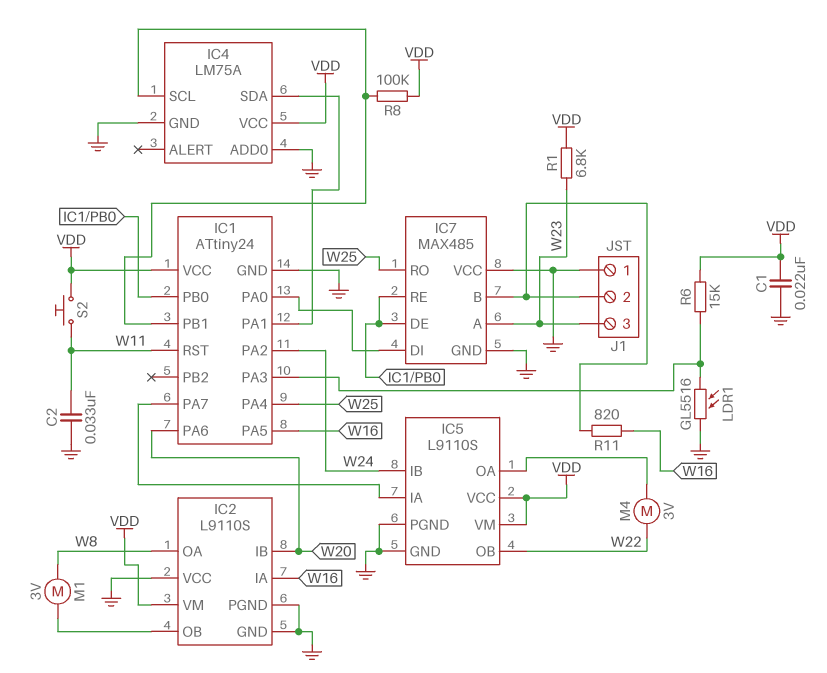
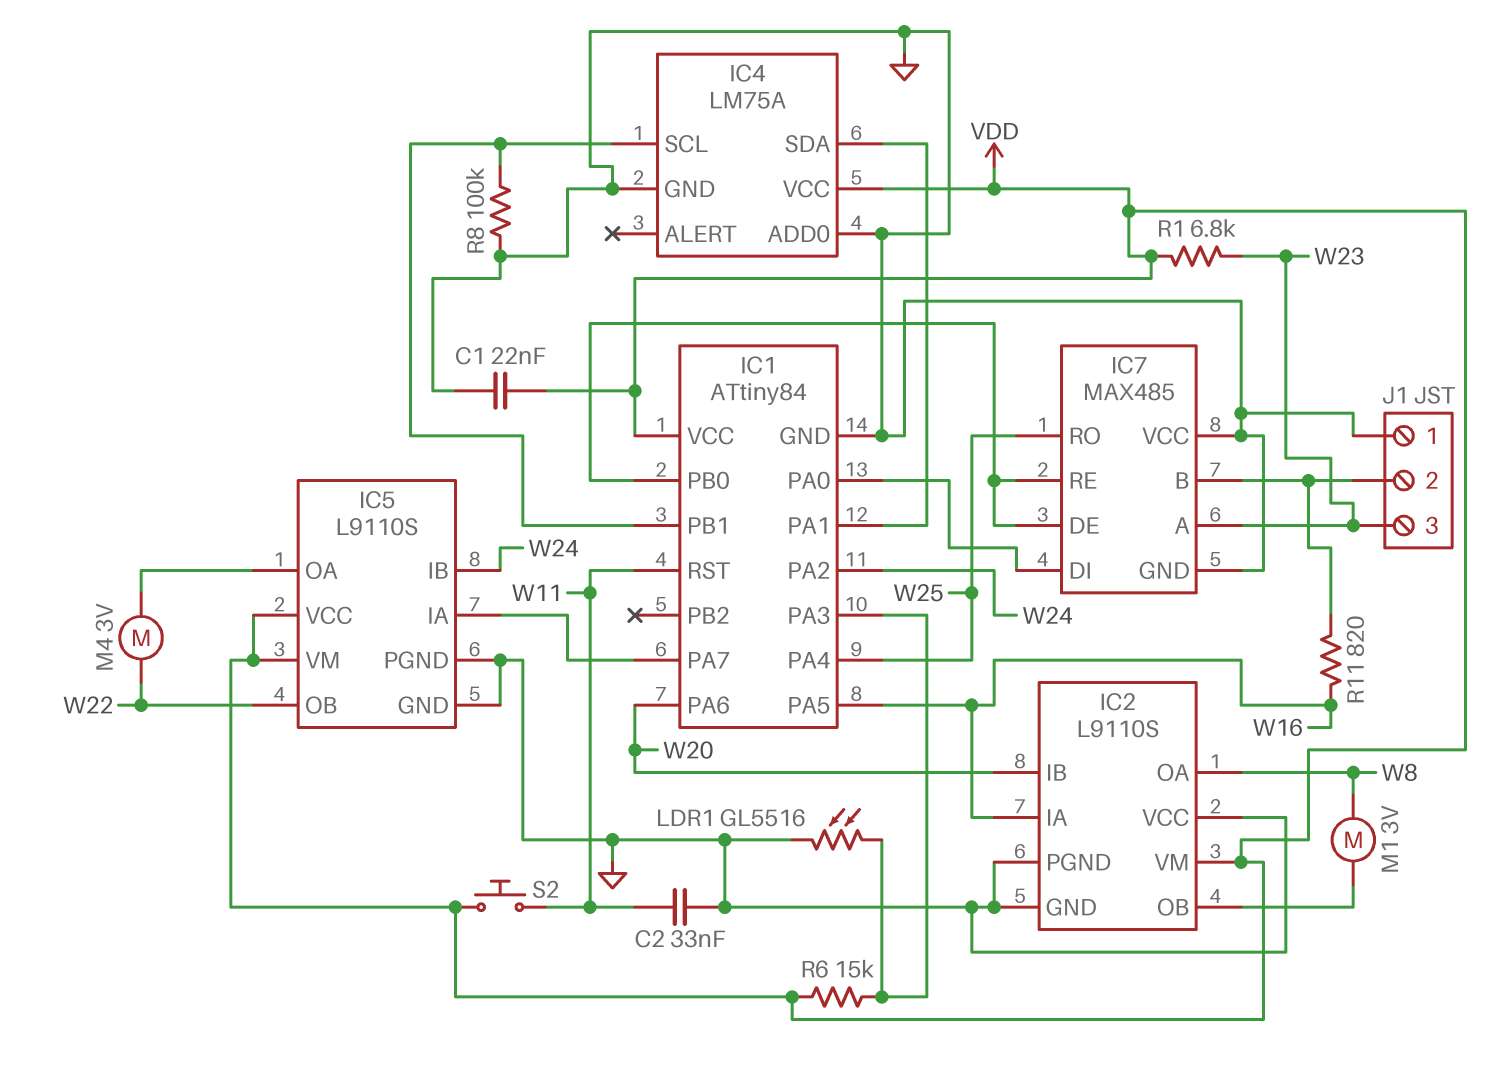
IC1: ATtiny24 -> ATtiny84
R8: 100k (IC1/PB1, VDD) -> 100k (GND, IC1/PB1)

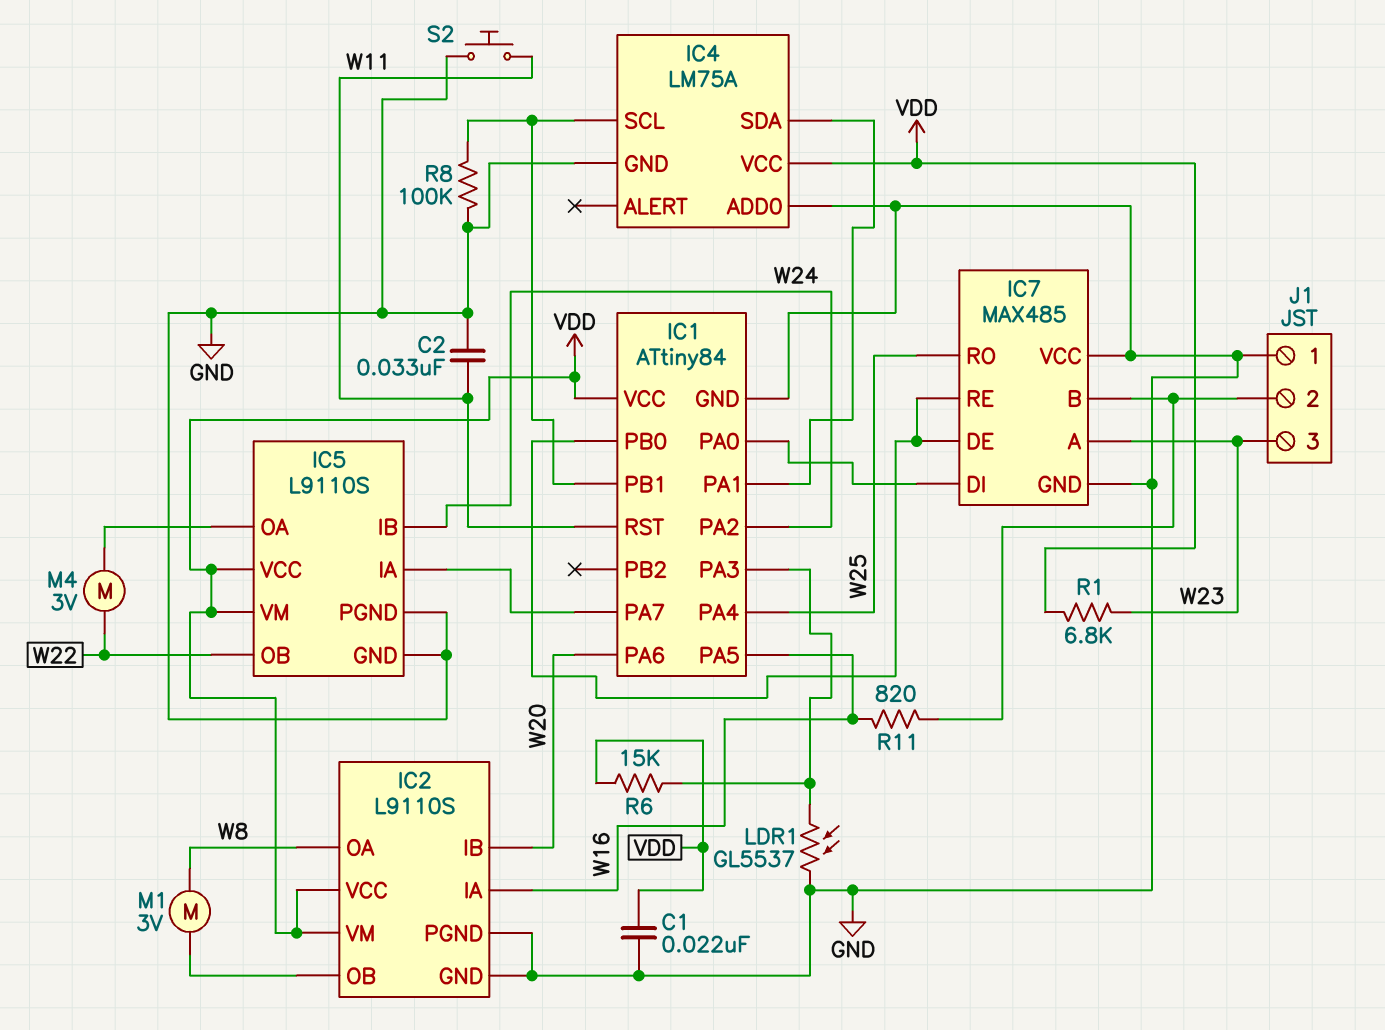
IC2 pin VCC: GND -> VDD
LDR1: GL5516 (GND, IC1/PA3) -> GL5537 (GND, IC1/PA3)
S2: button (VDD, W11) -> button (GND, W11)

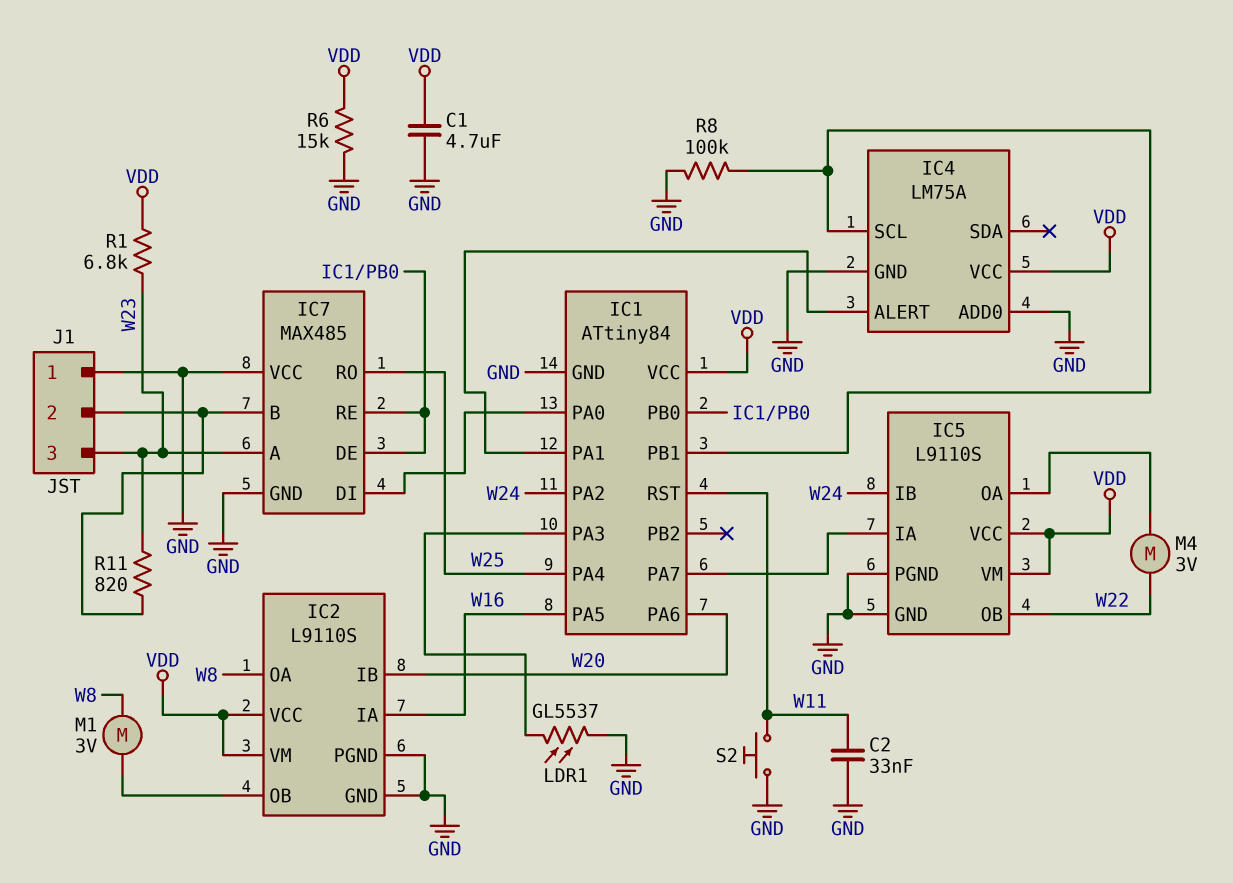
C1: 22nF (GND, VDD) -> 4.7uF (GND, VDD)
IC4 pin ALERT: none -> IC1/PA1
IC4 pin SDA: IC1/PA1 -> none
R6: 15k (IC1/PA3, VDD) -> 15k (GND, VDD)
R11: 820 (IC7/B, W16) -> 820 (IC7/B, W23)

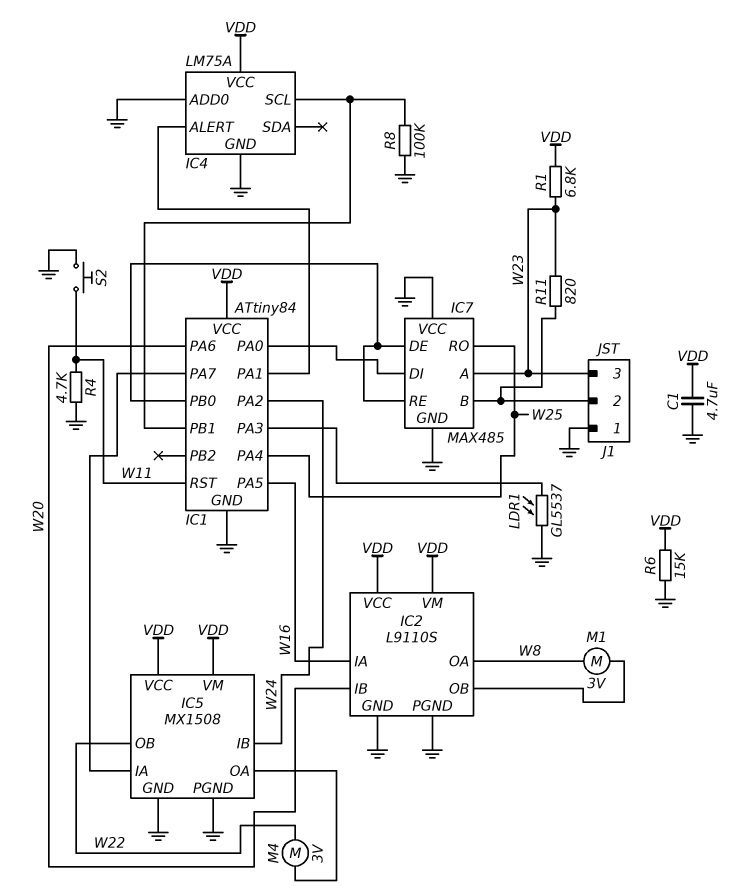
C2: 33nF (GND, W11) -> none
IC5: L9110S -> MX1508
R4: none -> 4.7k (GND, W11)

